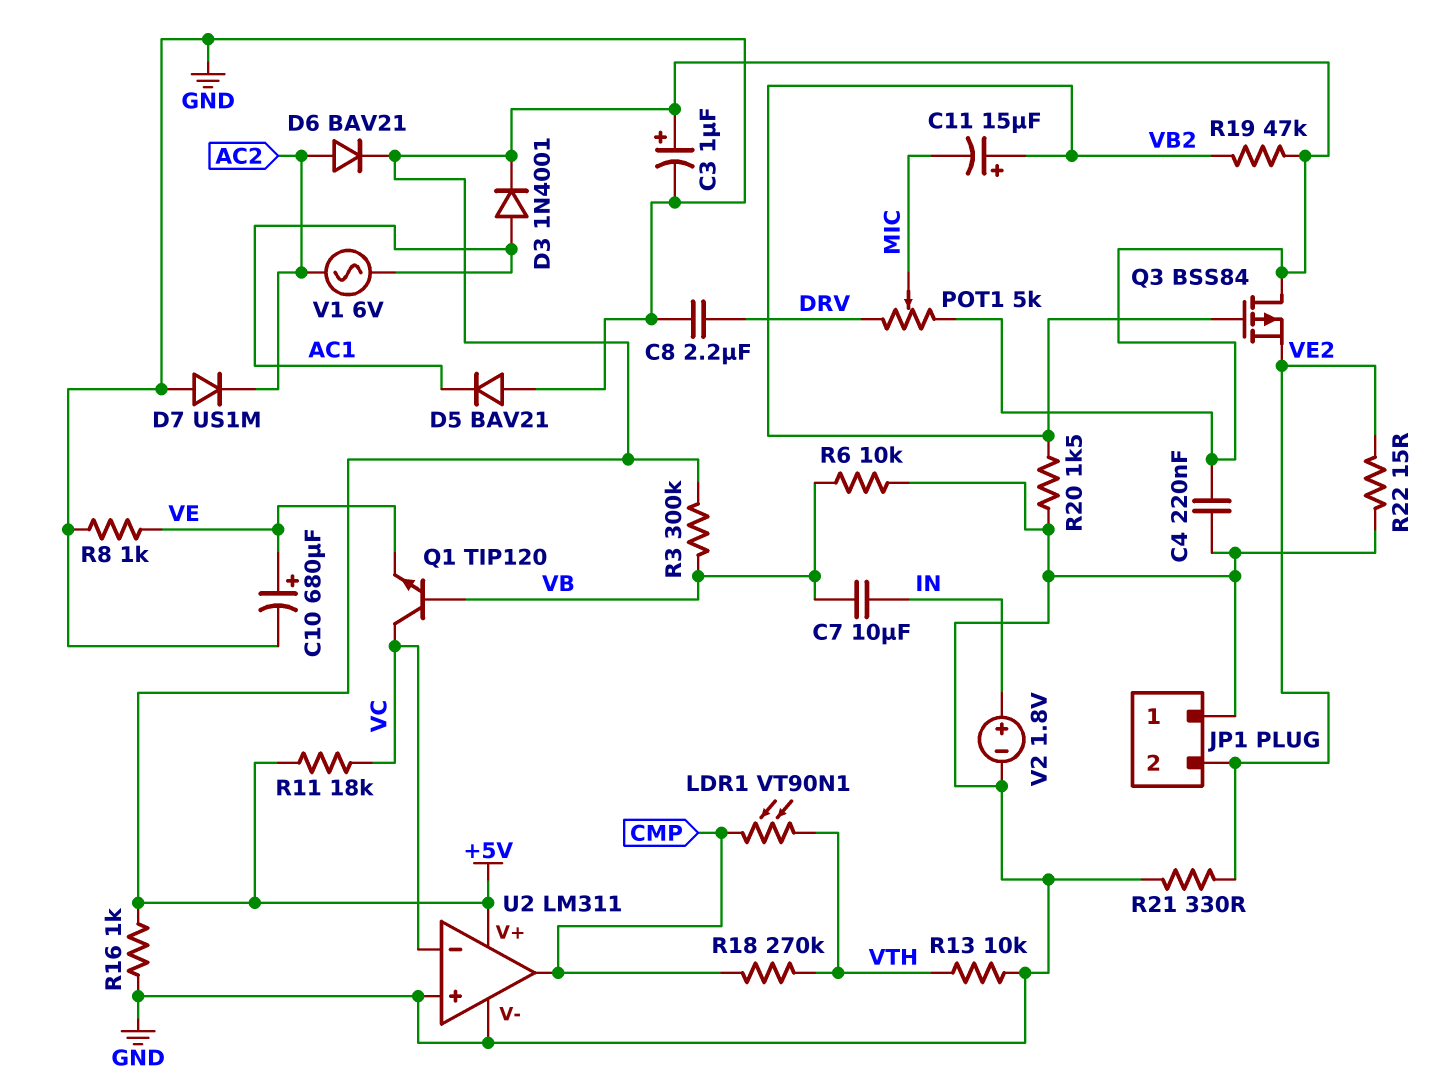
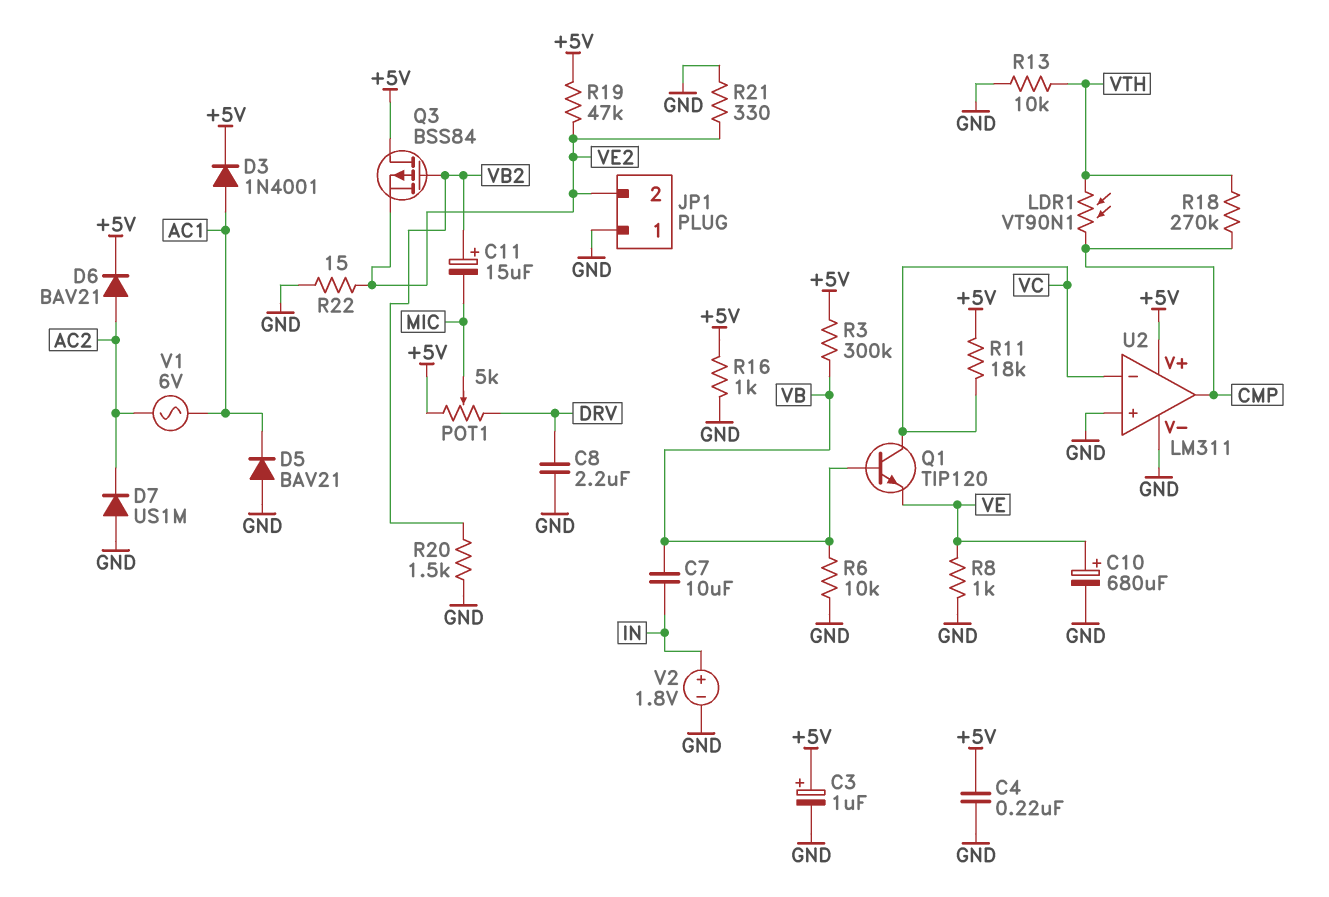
R19: 47k (+5V, VB2) -> 47k (+5V, VE2)

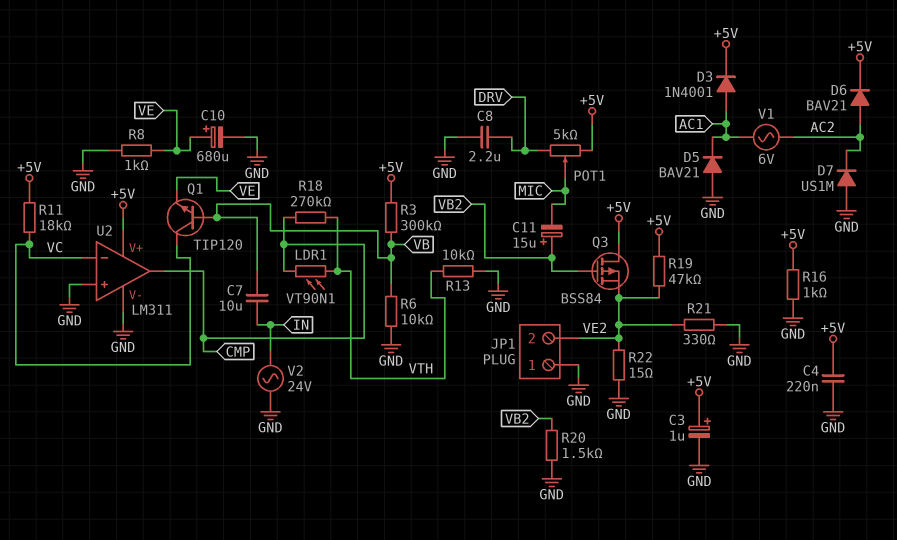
V2: 1.8V (plus IN, minus GND) -> AC 24V (GND, IN)

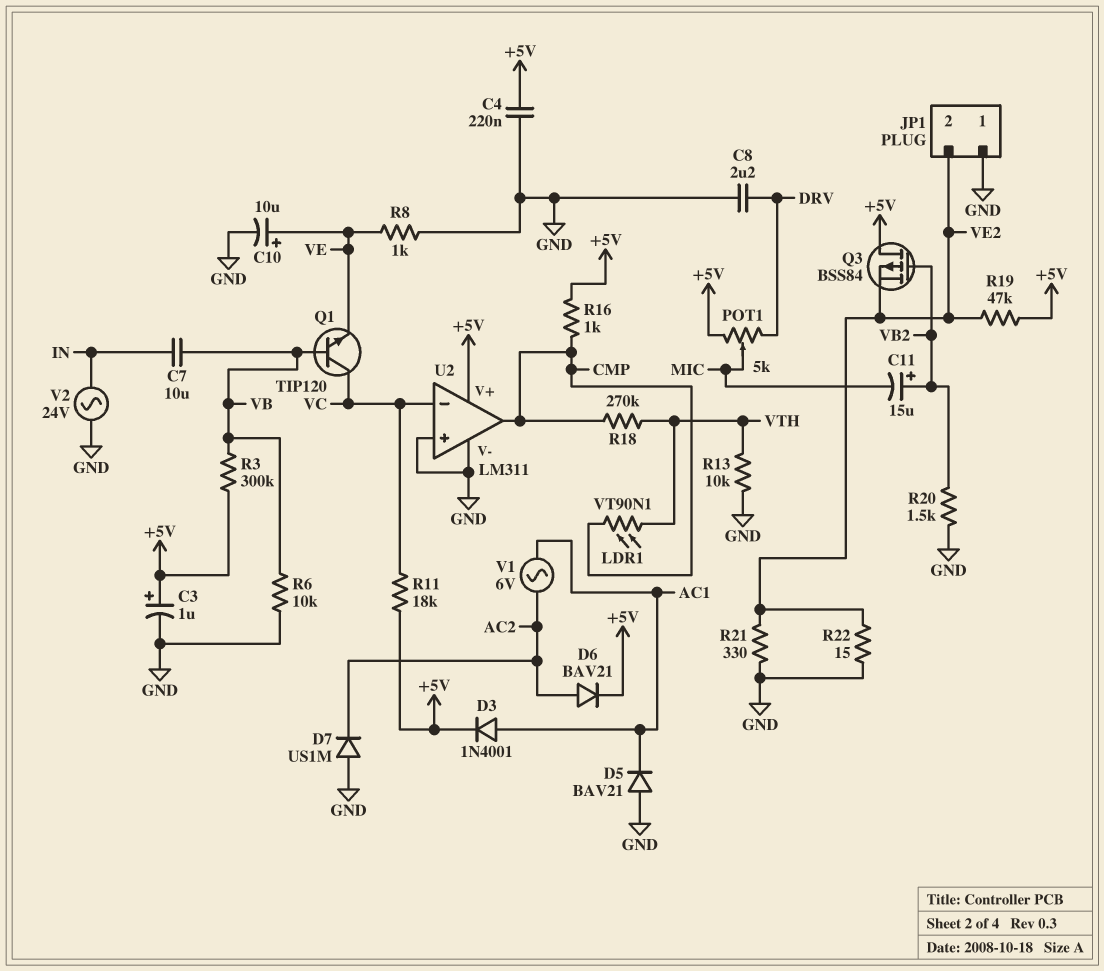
C10: 680uF (plus VE, minus GND) -> 10uF (plus VE, minus GND)
R16: 1k (+5V, GND) -> 1k (+5V, CMP)

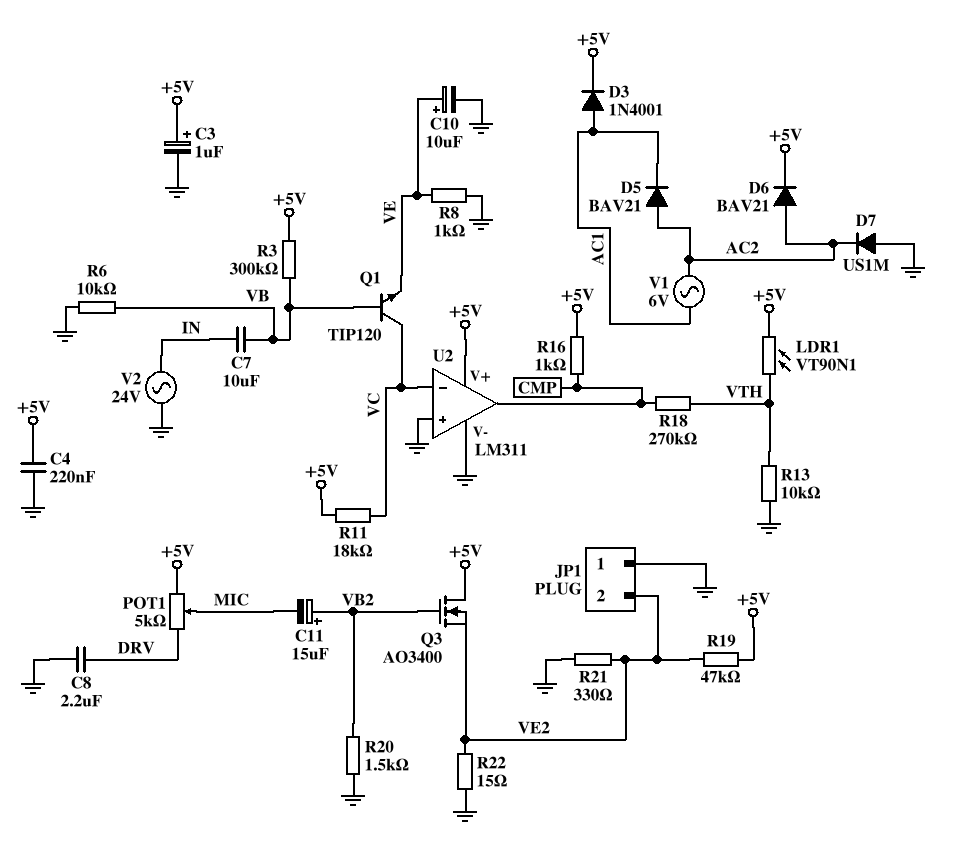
D5: diode BAV21 (A GND, K AC1) -> diode BAV21 (A AC2, K AC1)
LDR1: VT90N1 (CMP, VTH) -> VT90N1 (+5V, VTH)
Q3: PMOS BSS84 (G VB2, D +5V, S VE2) -> NMOS AO3400 (G VB2, D +5V, S VE2)

